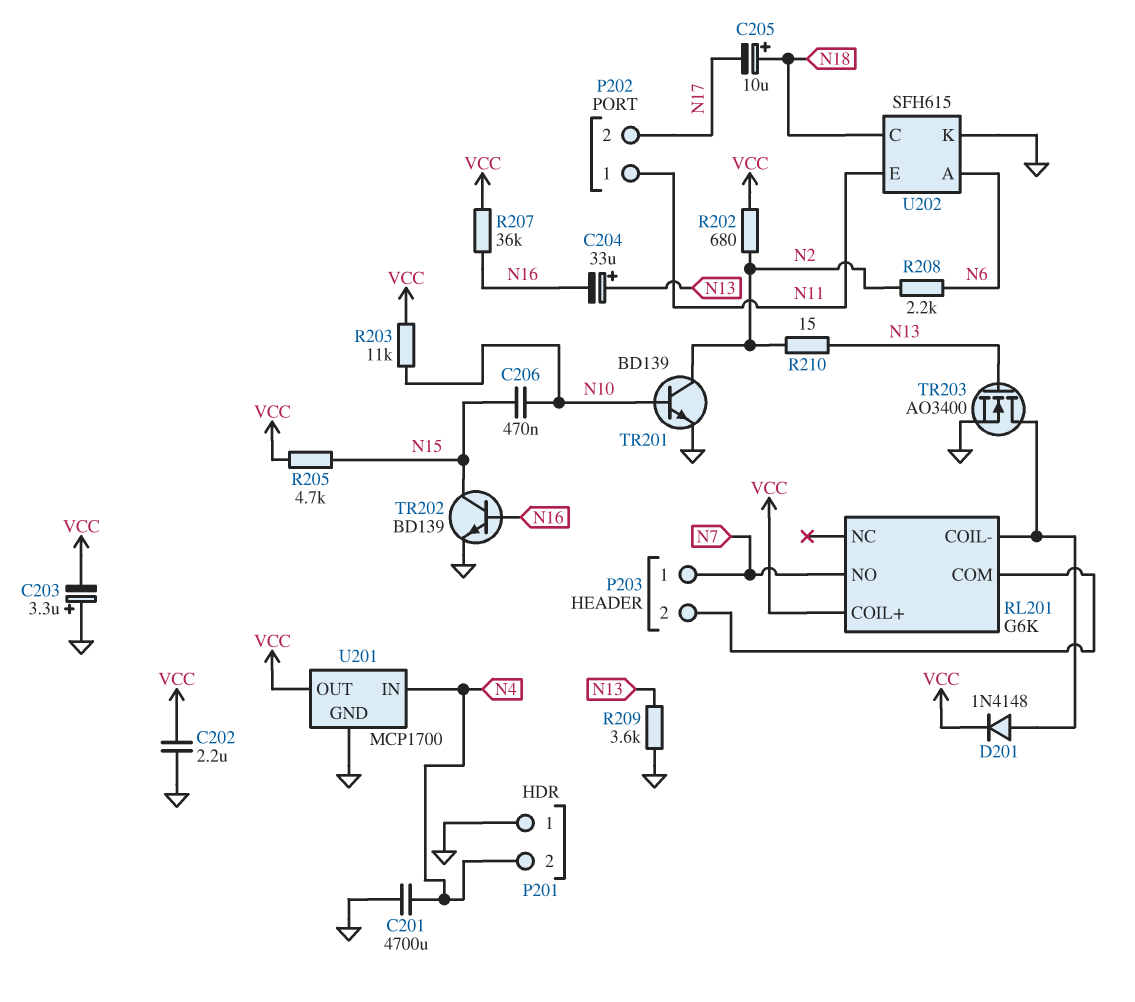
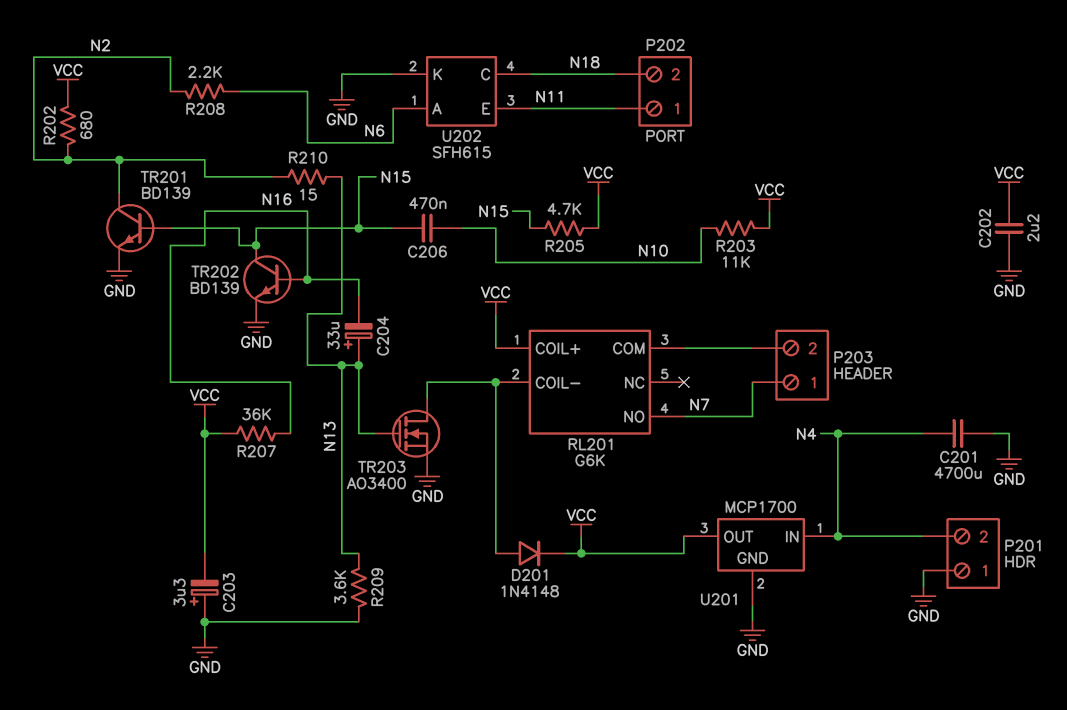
C205: 10uF (plus N18, minus N17) -> none
P202 pin 2: N17 -> N18
TR201: NPN BD139 (B N10, C N2, E GND) -> NPN BD139 (B N15, C N2, E GND)

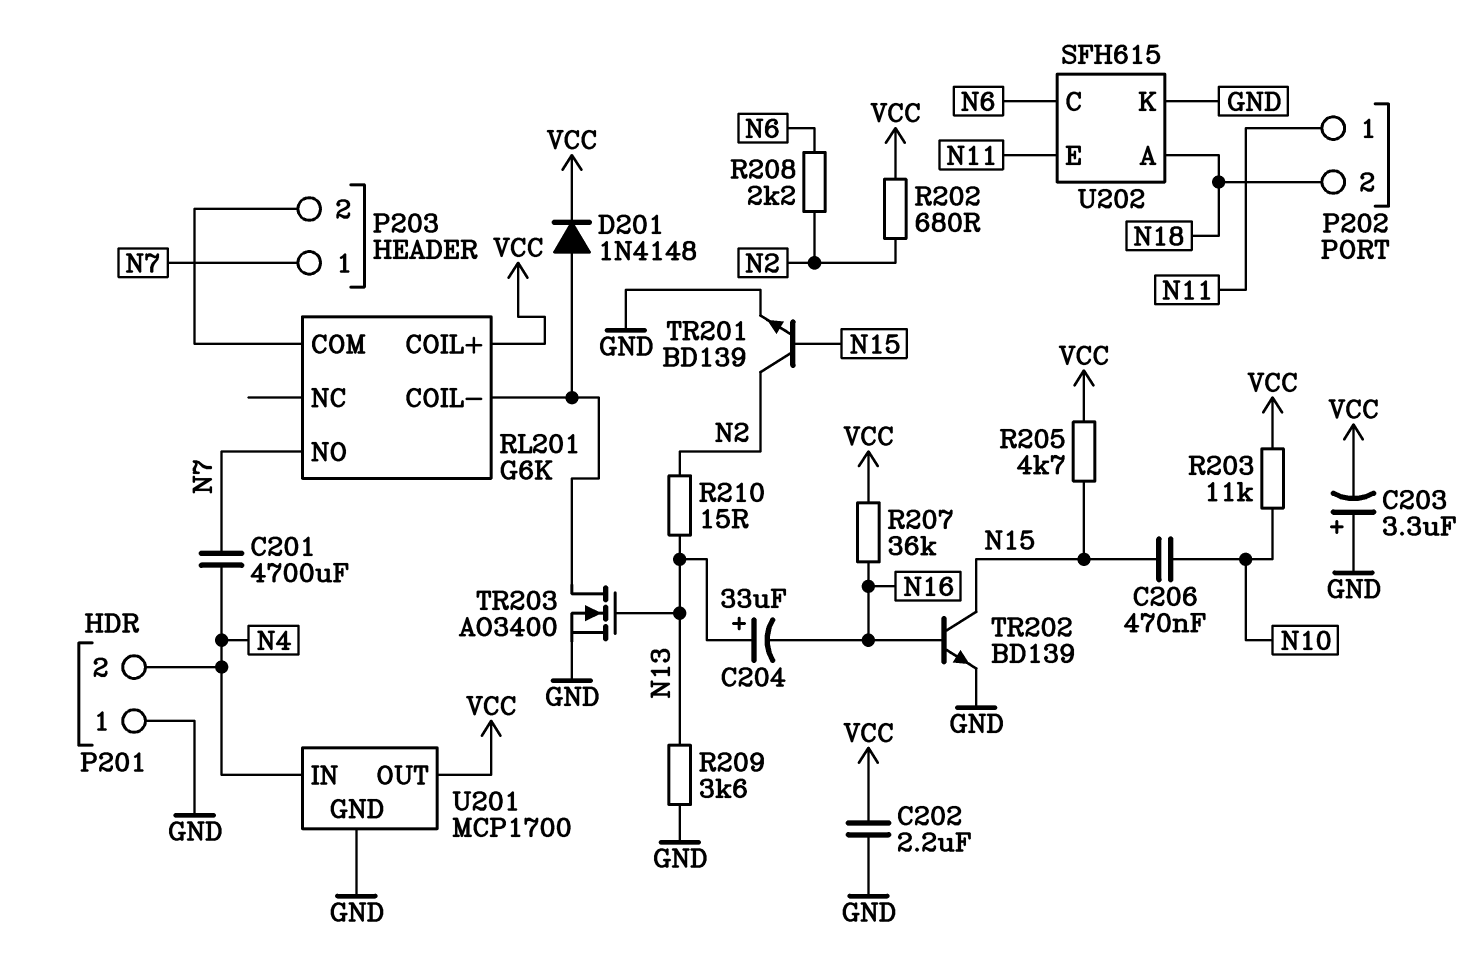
C201: 4700uF (GND, N4) -> 4700uF (N4, N7)
U202 pin A: N6 -> N18
U202 pin C: N18 -> N6

